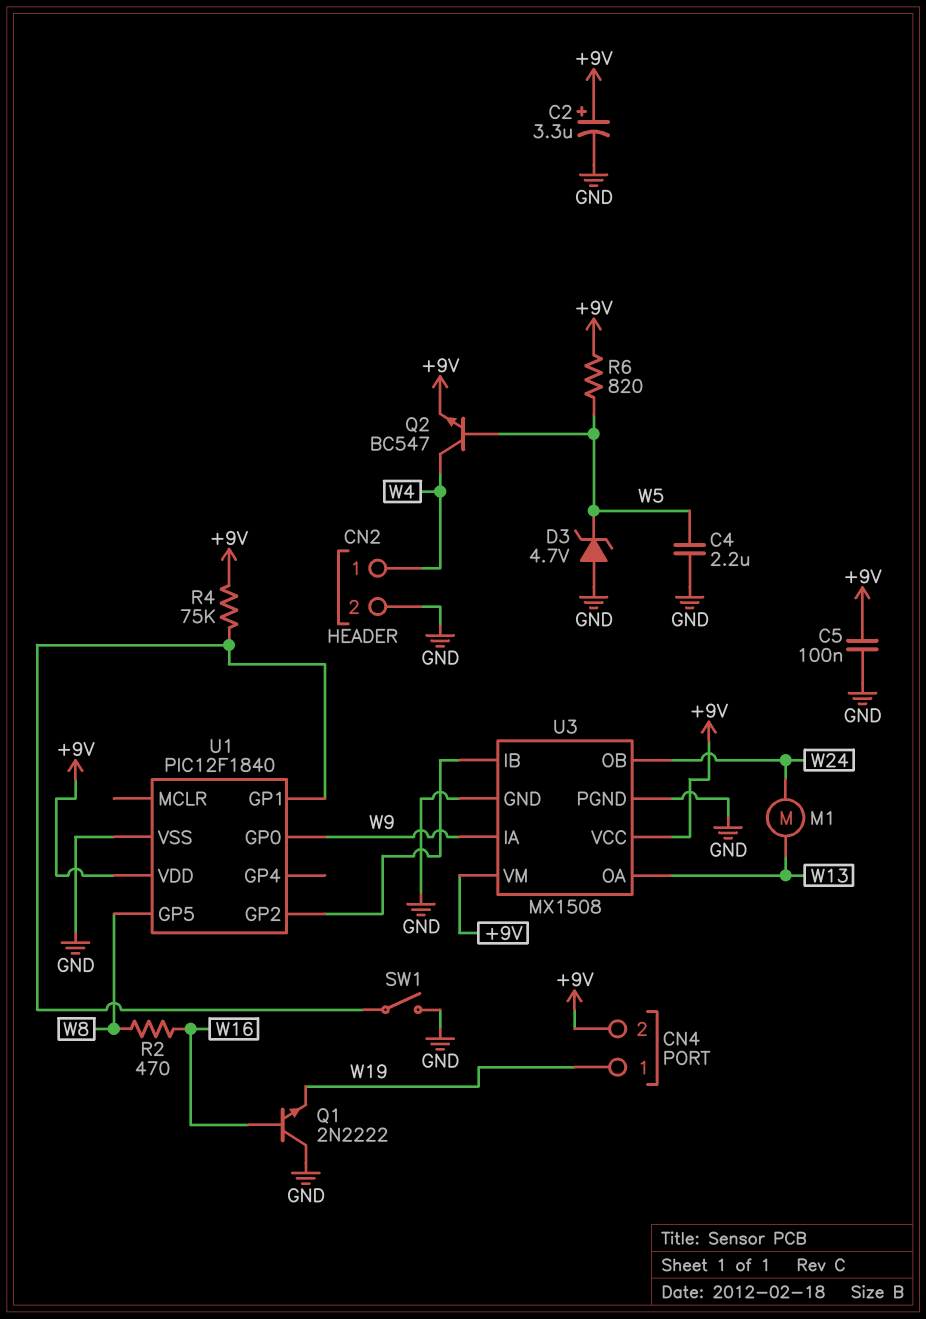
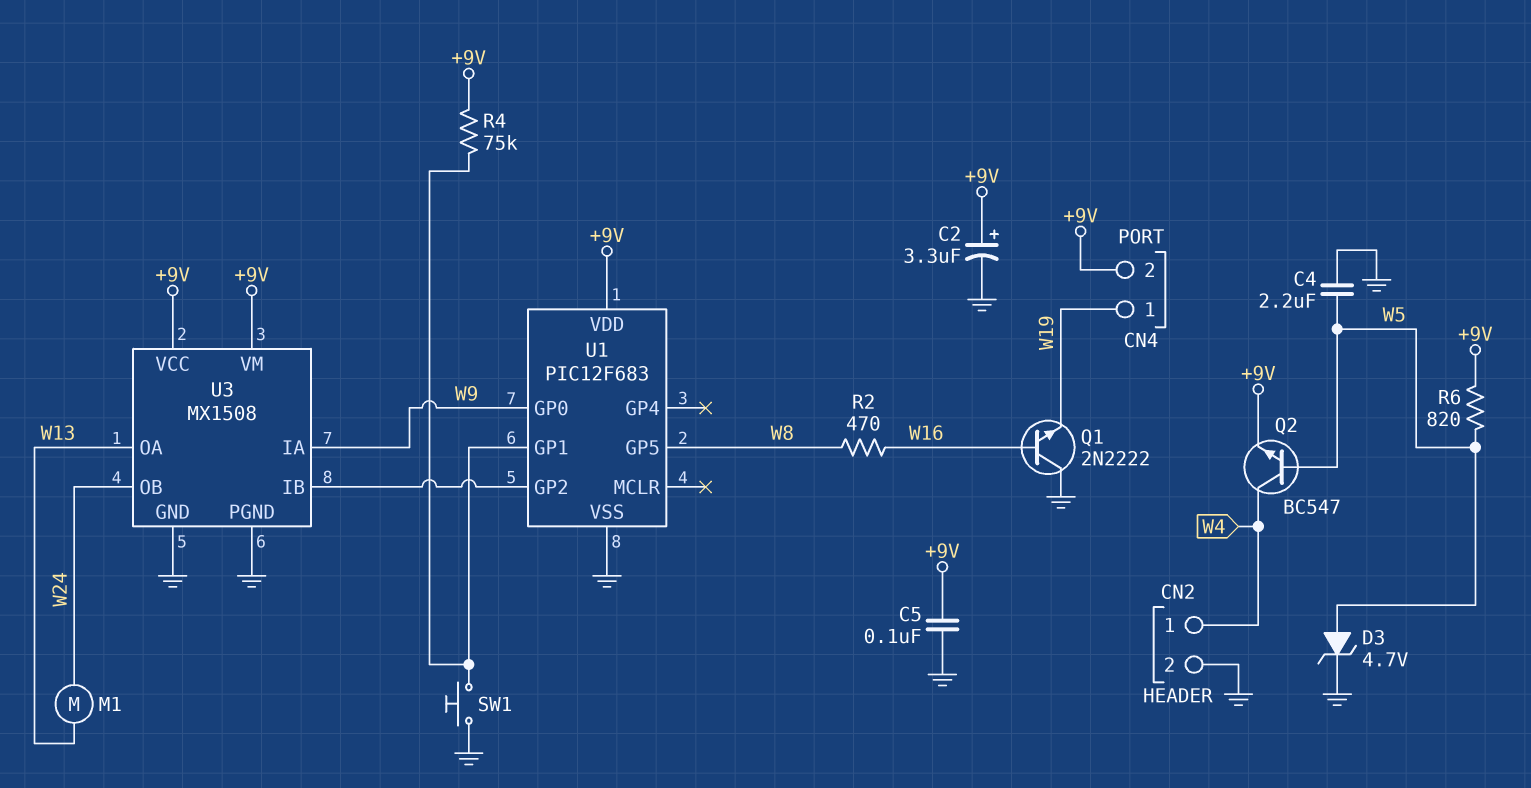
D3: zener 4.7V (A GND, K W5) -> zener 4.7V (A W5, K GND)
SW1: switch (GND, U1/GP1) -> button (GND, U1/GP1)
U1: PIC12F1840 -> PIC12F683

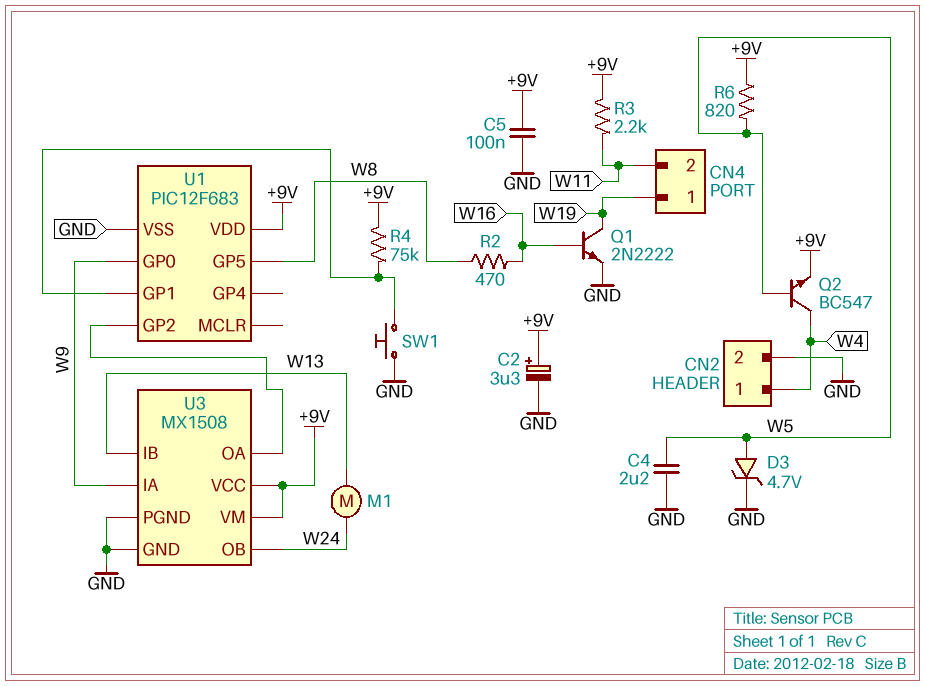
CN4 pin 2: +9V -> W11
Q1: NPN 2N2222 (B W16, C GND, E W19) -> NPN 2N2222 (B W16, C W19, E GND)
R3: none -> 2.2k (+9V, W11)
U3 pin IB: U1/GP2 -> W13
U3 pin OA: W13 -> U1/GP2

